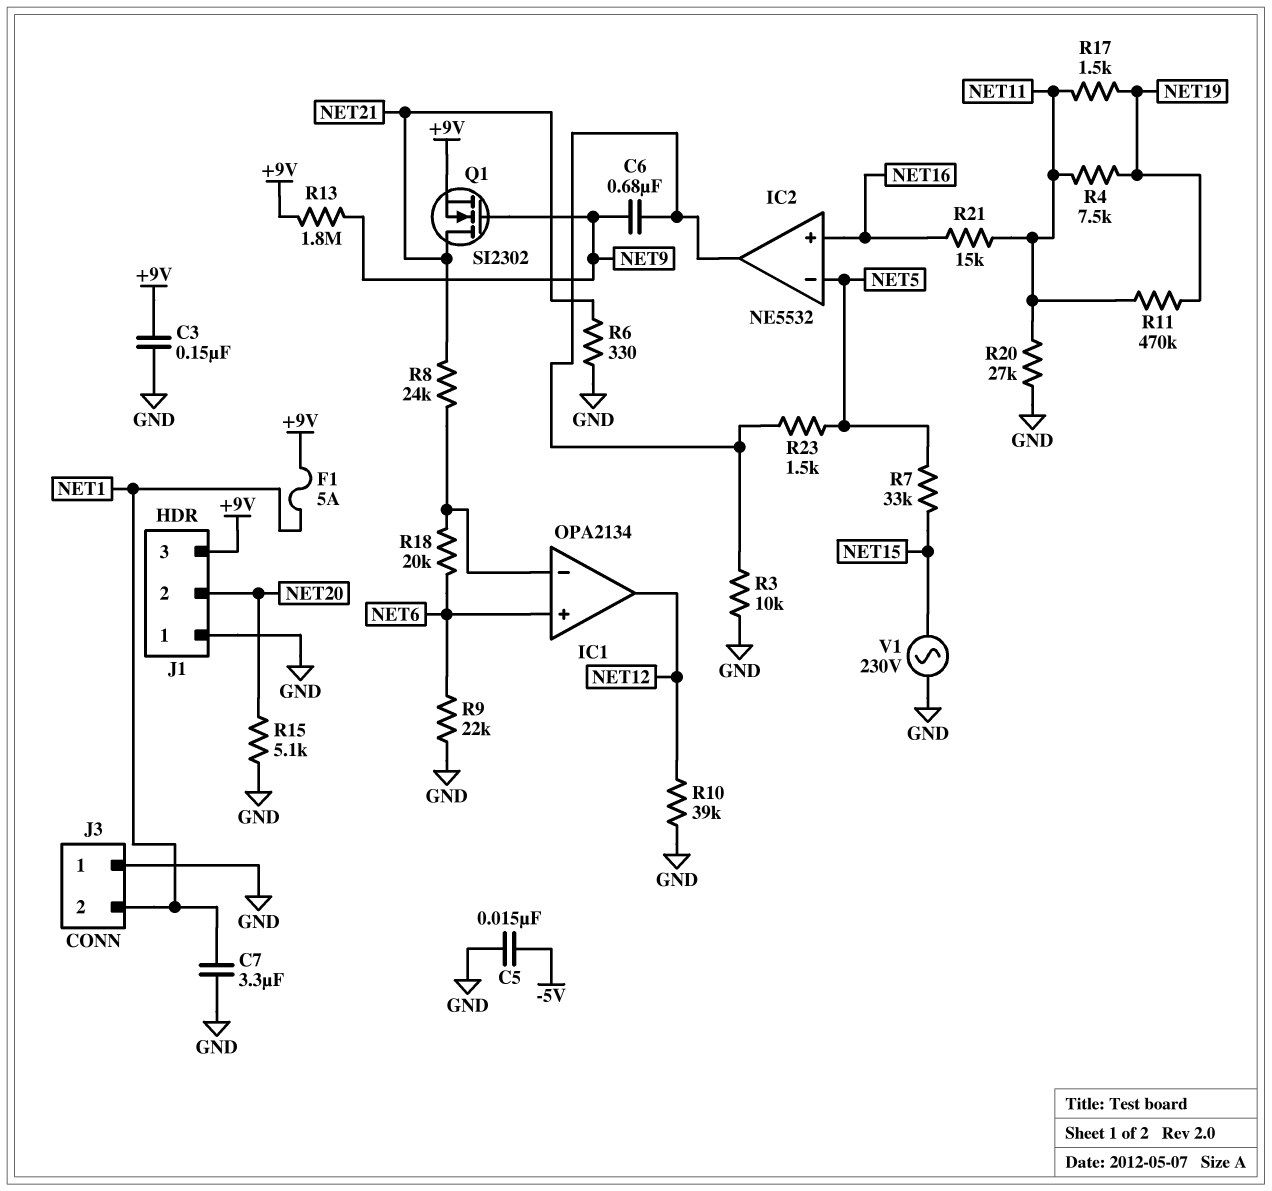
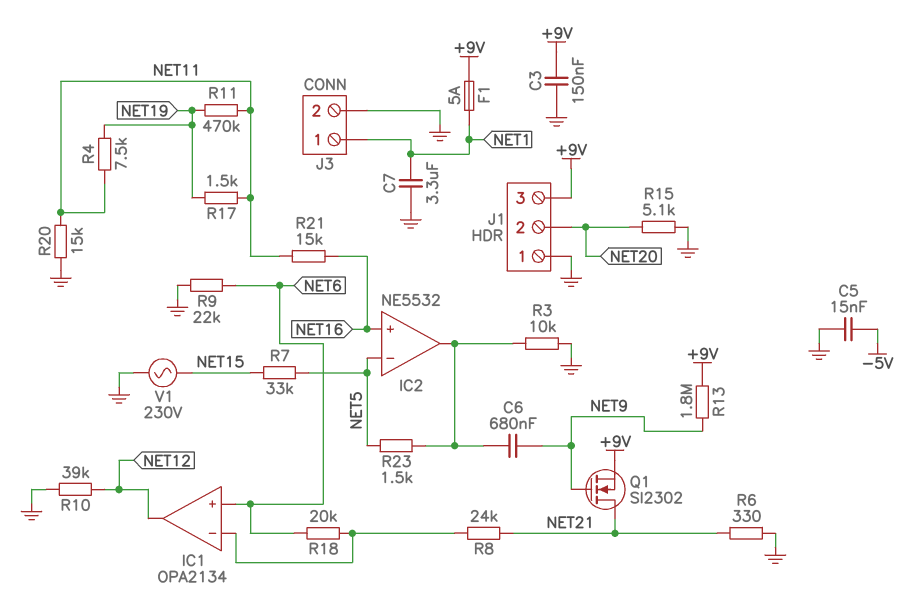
J3 pin 1: GND -> NET1
J3 pin 2: NET1 -> GND
R20: 27k (GND, NET11) -> 15k (GND, NET11)

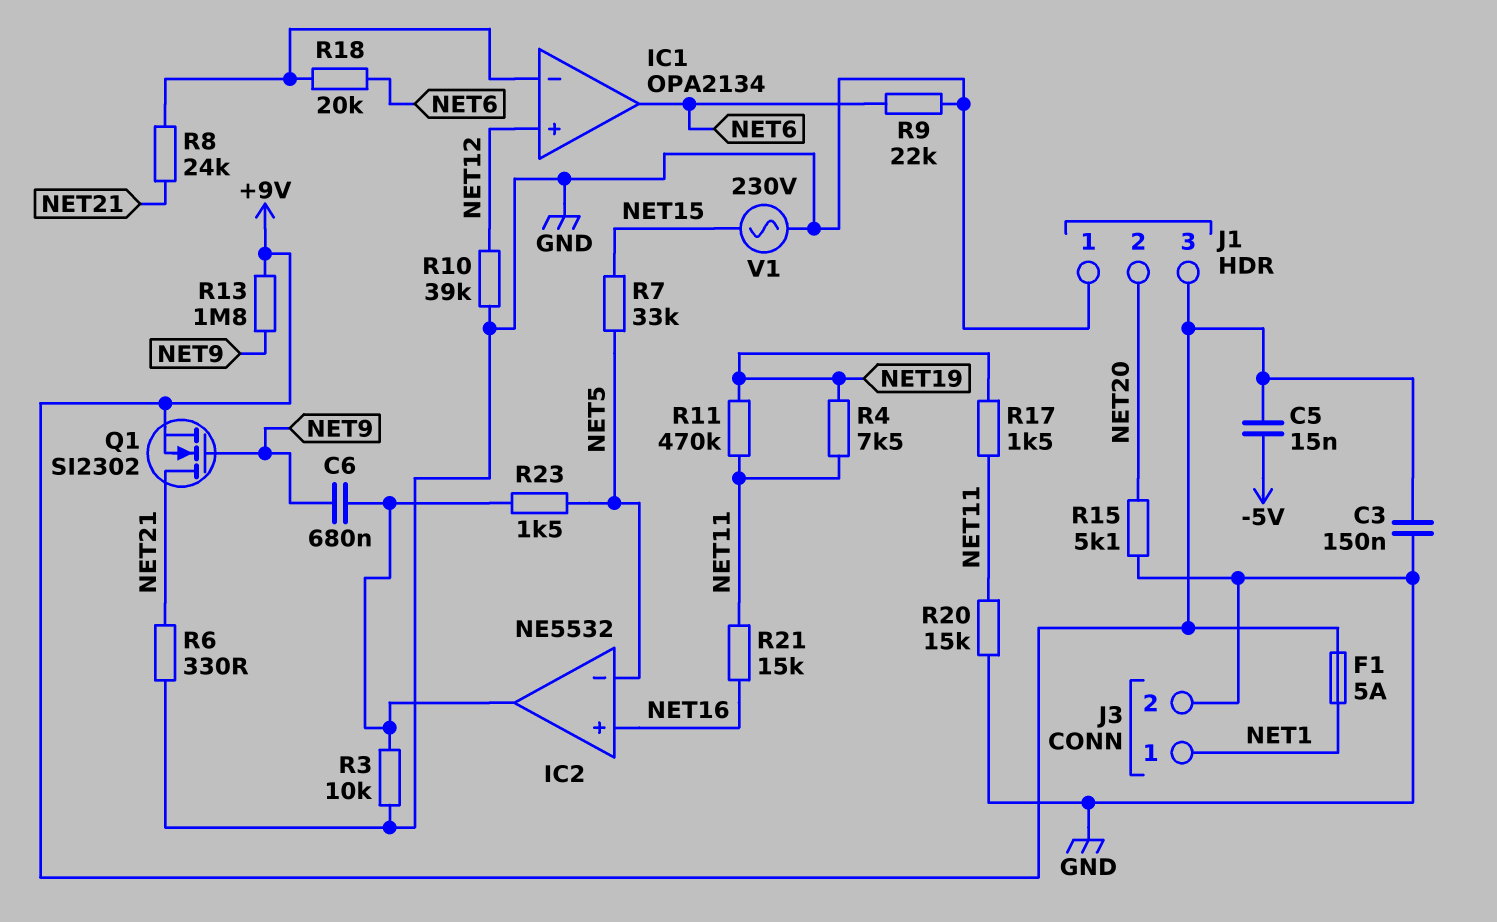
C5: 15nF (-5V, GND) -> 15nF (+9V, -5V)
C7: 3.3uF (GND, NET1) -> none
IC1 pin in+: NET6 -> NET12
IC1 pin out: NET12 -> NET6

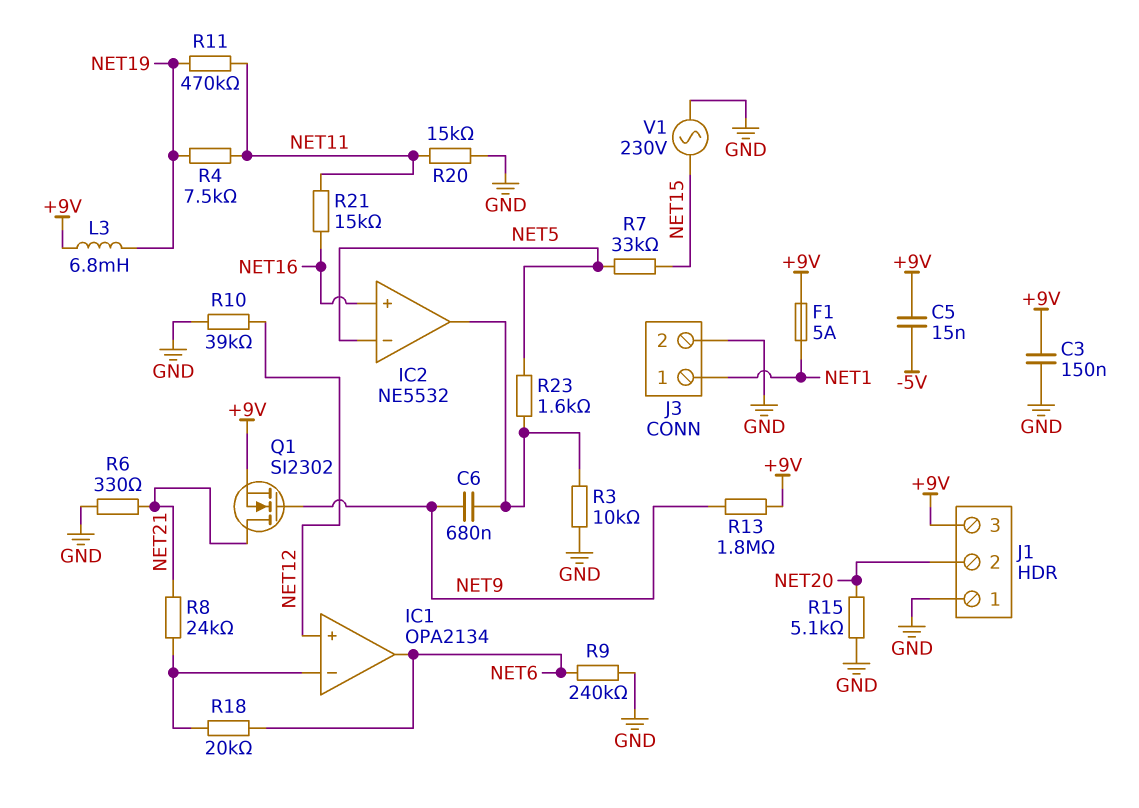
L3: none -> 6.8mH (+9V, NET19)
R9: 22k (GND, NET6) -> 240k (GND, NET6)
R17: 1.5k (NET11, NET19) -> none
R23: 1.5k (IC2/out, NET5) -> 1.6k (IC2/out, NET5)

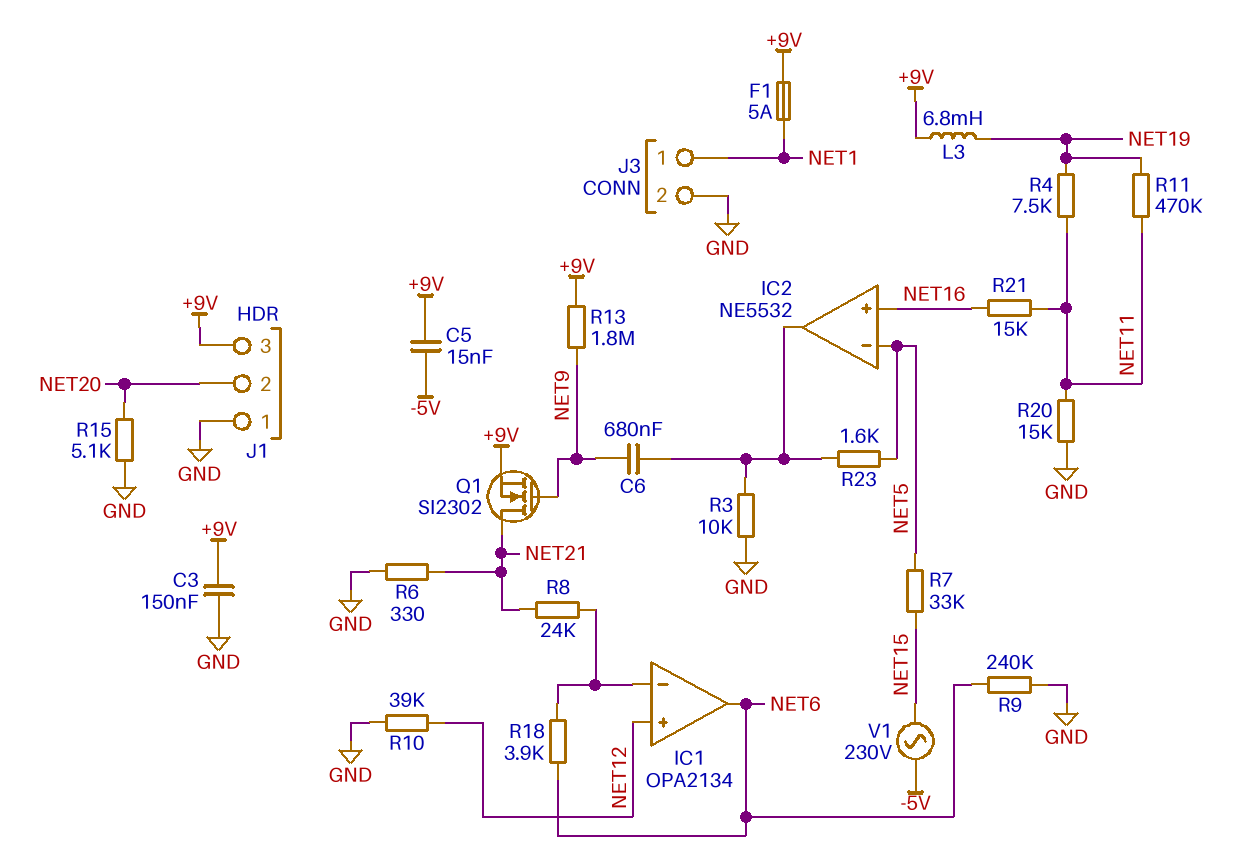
R18: 20k (IC1/in-, NET6) -> 3.9k (IC1/in-, NET6)
V1: AC 230V (GND, NET15) -> AC 230V (-5V, NET15)

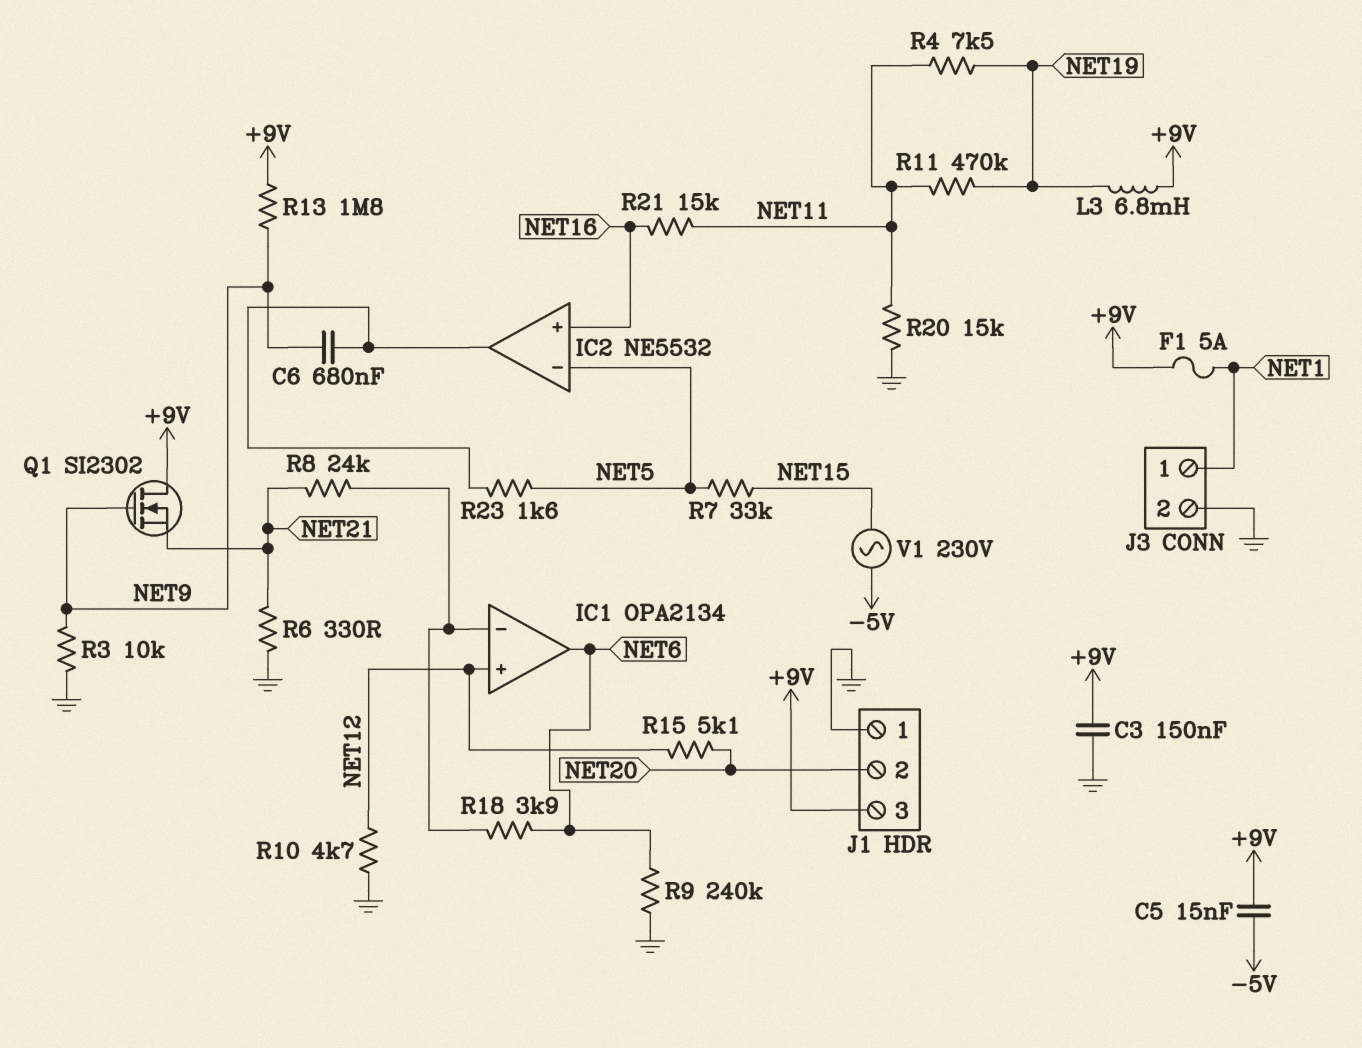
Q1: NMOS SI2302 (G NET9, D NET21, S +9V) -> NMOS SI2302 (G NET9, D +9V, S NET21)
R3: 10k (GND, IC2/out) -> 10k (GND, NET9)
R10: 39k (GND, NET12) -> 4.7k (GND, NET12)
R15: 5.1k (GND, NET20) -> 5.1k (NET12, NET20)

